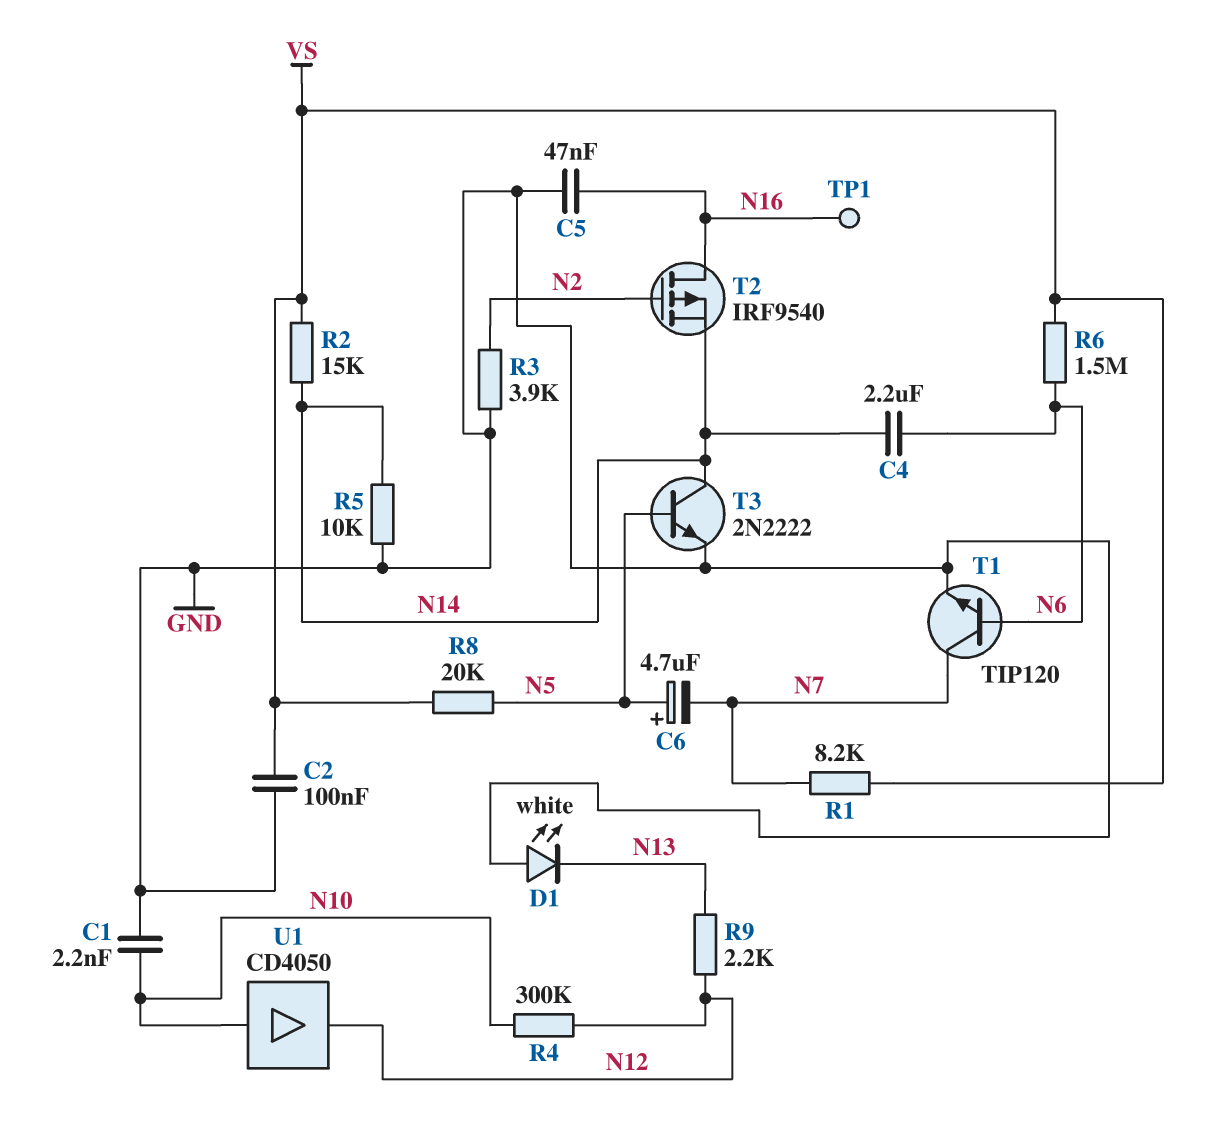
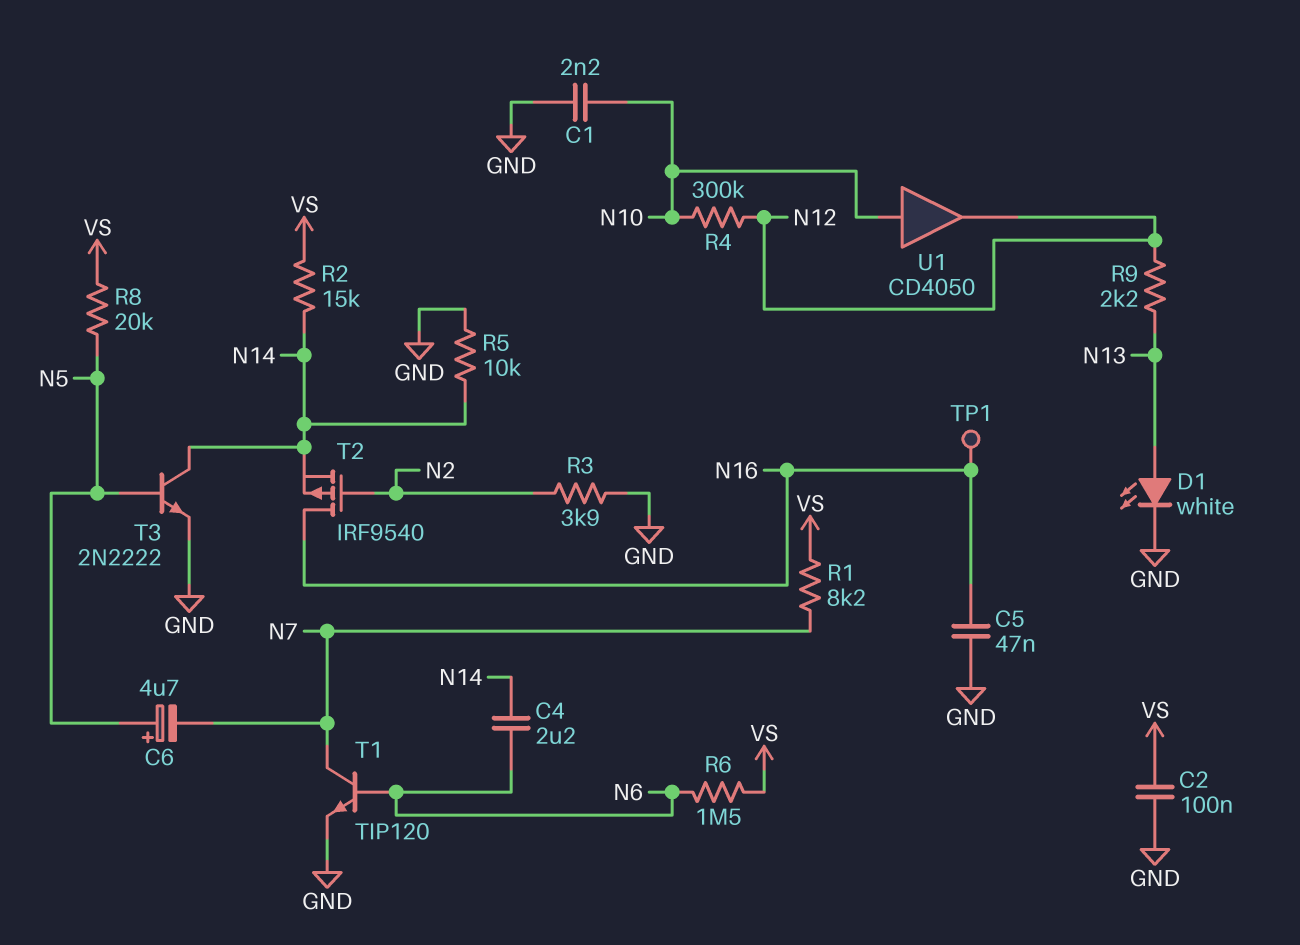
D1: LED white (A GND, K N13) -> LED white (A N13, K GND)

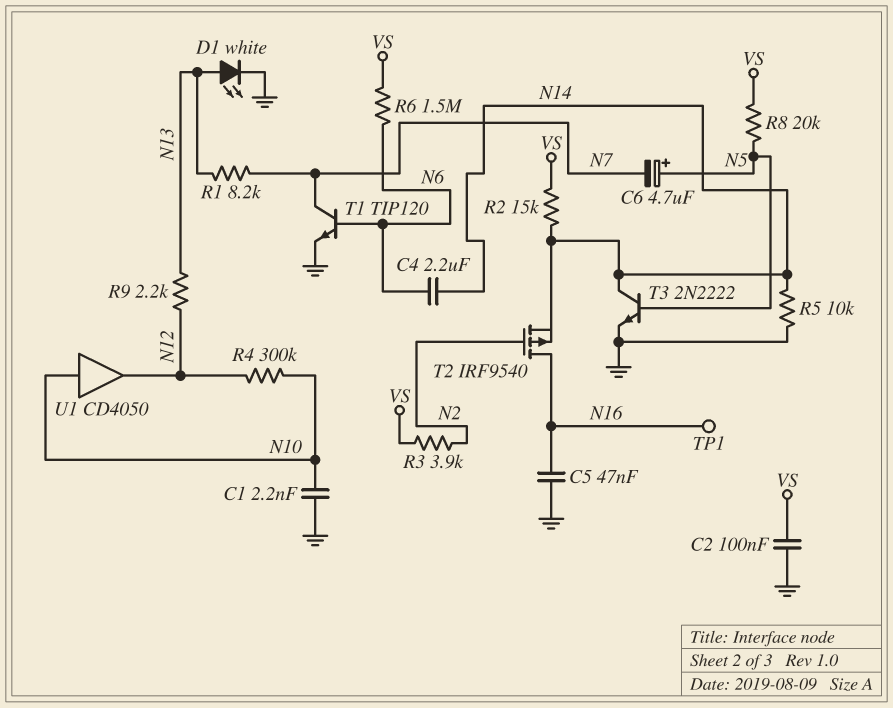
R1: 8.2k (N7, VS) -> 8.2k (N7, N13)
R3: 3.9k (GND, N2) -> 3.9k (N2, VS)

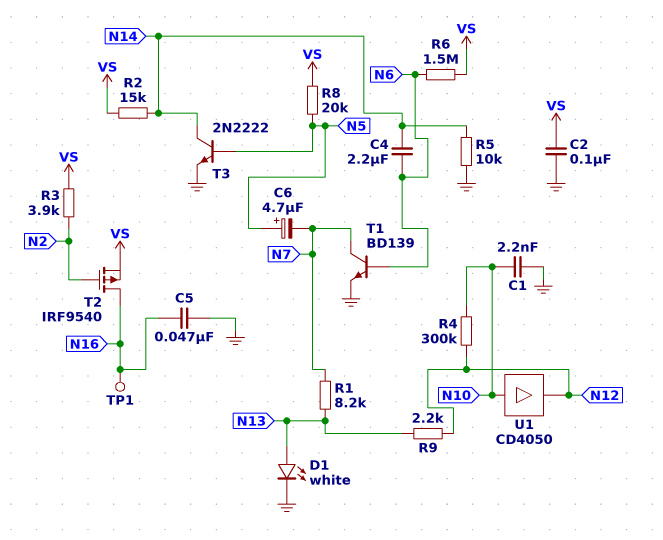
T1: NPN TIP120 (B N6, C N7, E GND) -> NPN BD139 (B N6, C N7, E GND)
T2: PMOS IRF9540 (G N2, D N16, S N14) -> PMOS IRF9540 (G N2, D N16, S VS)

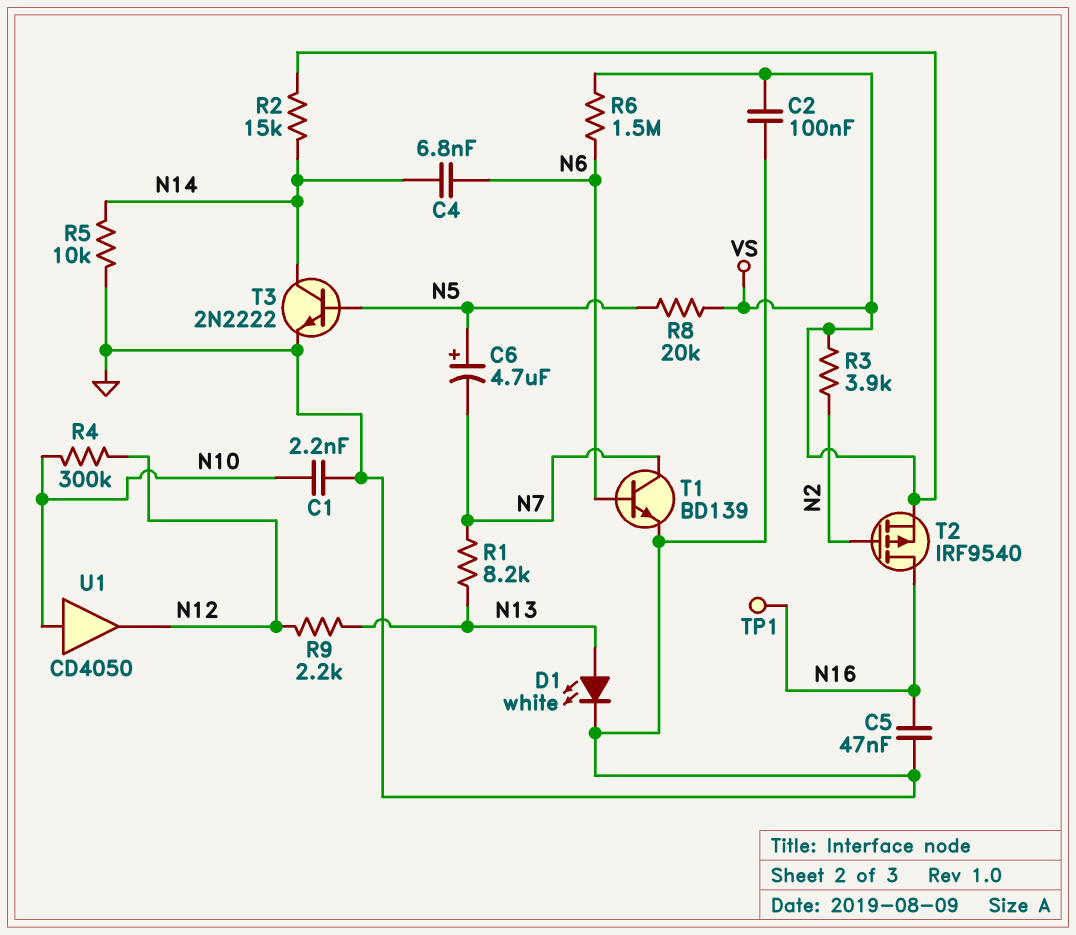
C4: 2.2uF (N6, N14) -> 6.8nF (N6, N14)

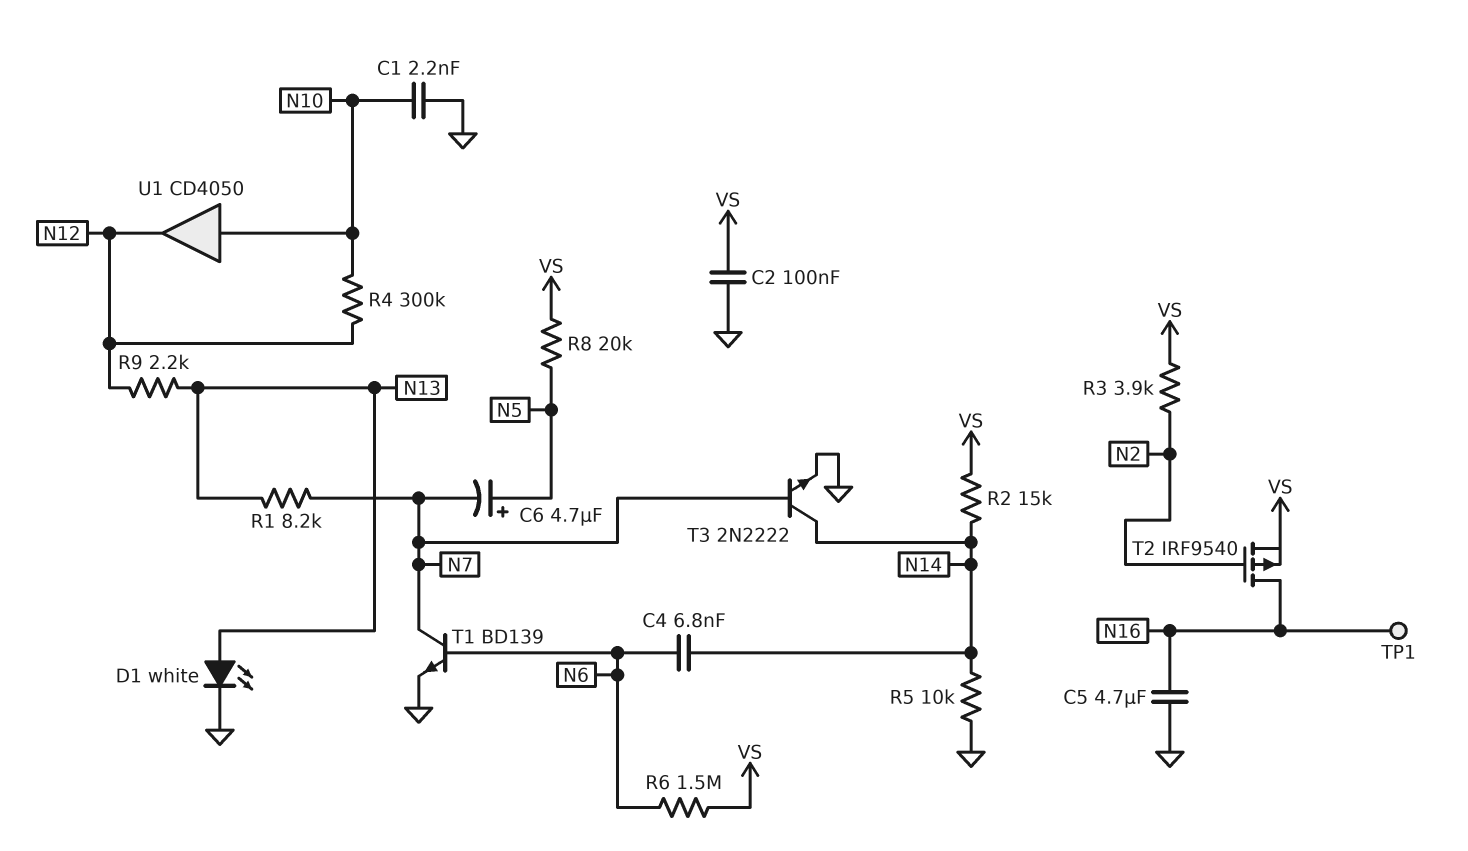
C5: 47nF (GND, N16) -> 4.7uF (GND, N16)
T3: NPN 2N2222 (B N5, C N14, E GND) -> NPN 2N2222 (B N7, C N14, E GND)

